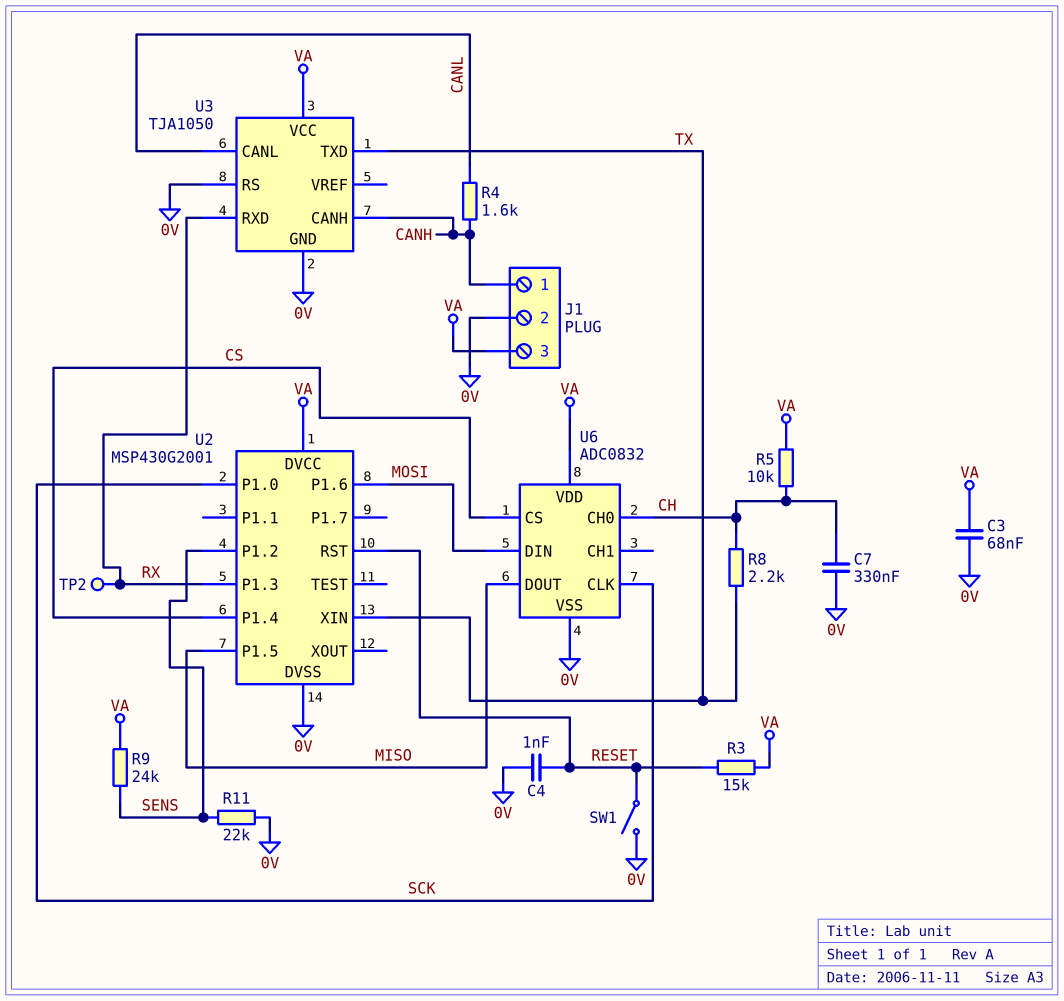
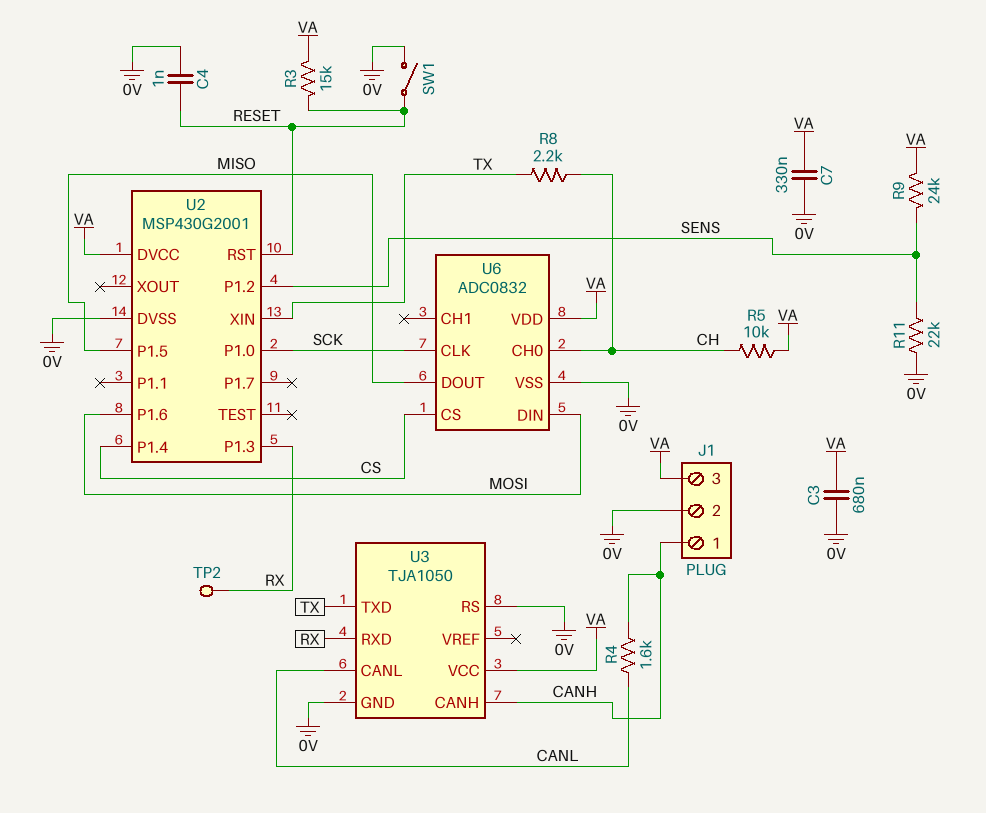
C3: 68nF (0V, VA) -> 680nF (0V, VA)
C7: 330nF (0V, CH) -> 330nF (0V, VA)

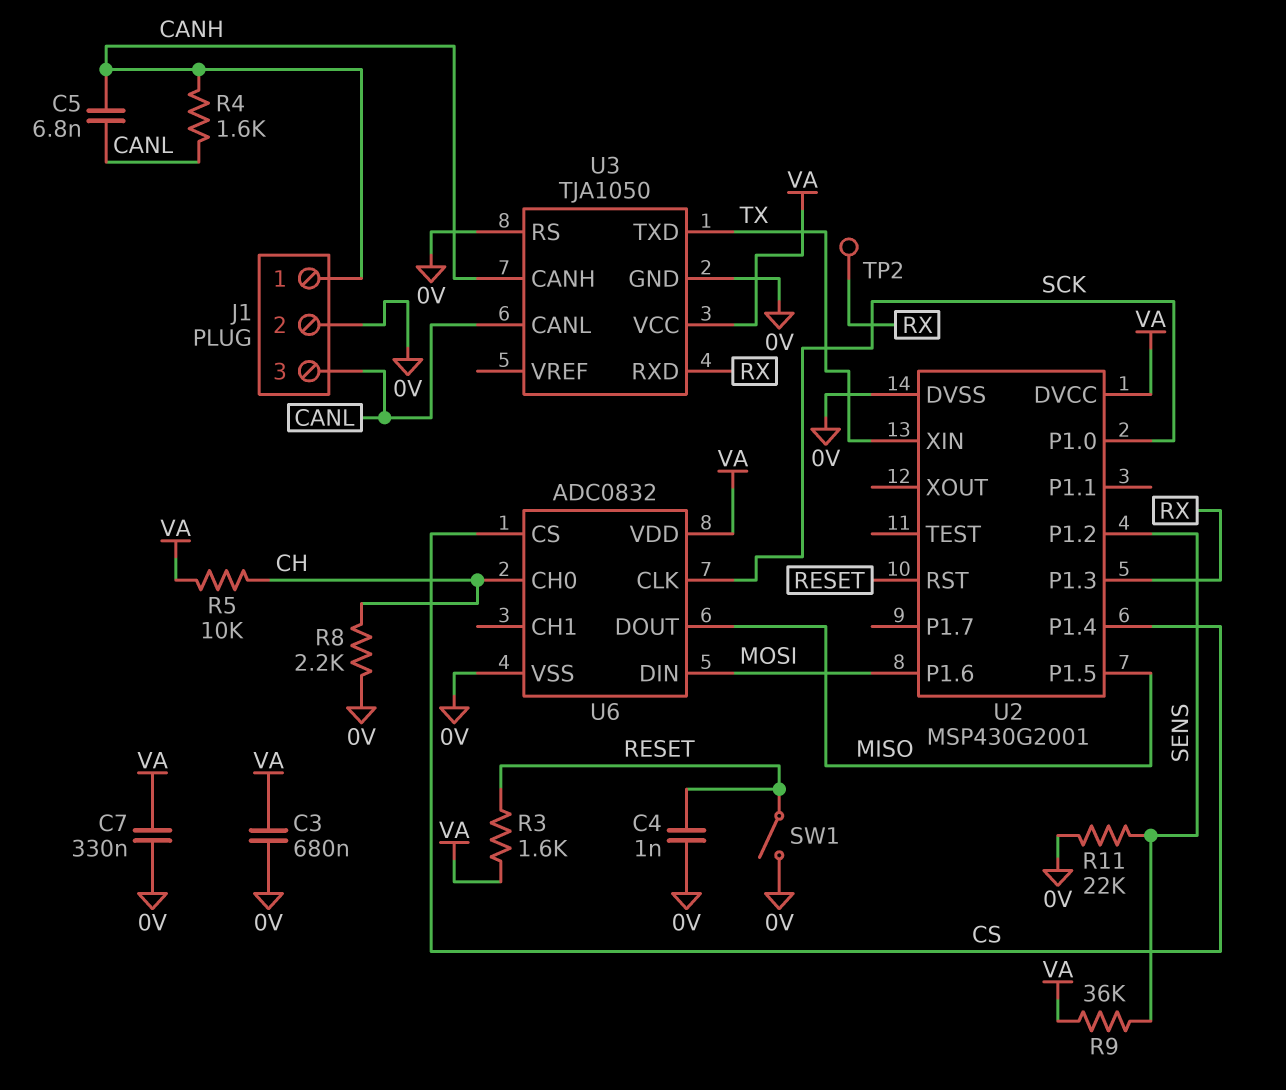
C5: none -> 6.8nF (CANH, CANL)
J1 pin 3: VA -> CANL
R3: 15k (RESET, VA) -> 1.6k (RESET, VA)
R8: 2.2k (CH, TX) -> 2.2k (0V, CH)
R9: 24k (SENS, VA) -> 36k (SENS, VA)

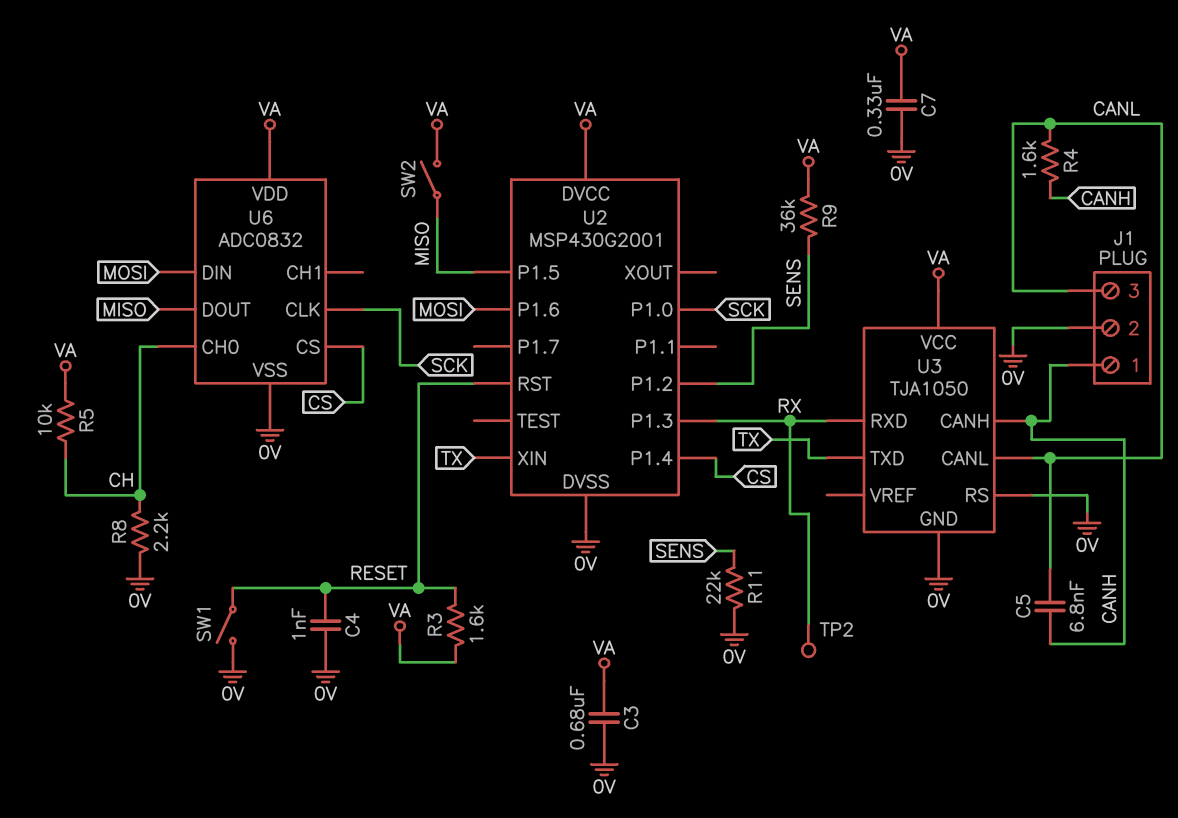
SW2: none -> switch (MISO, VA)

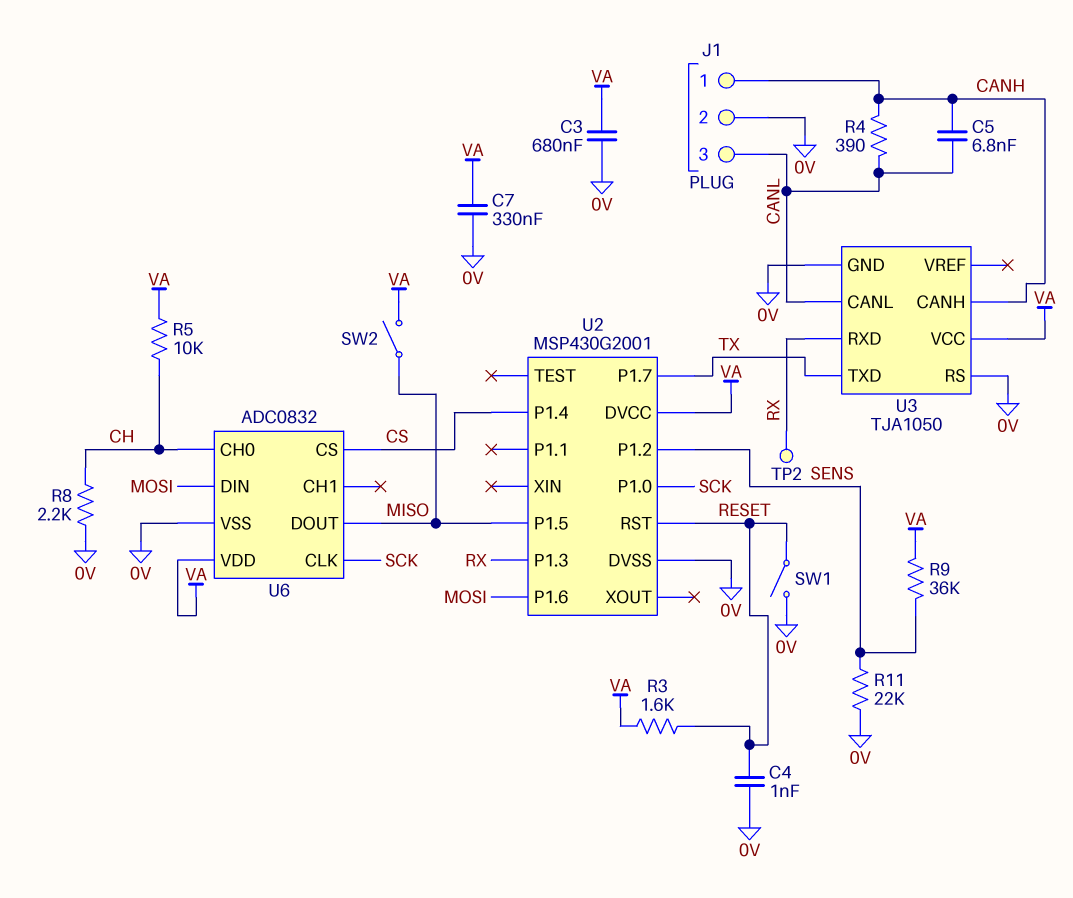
R4: 1.6k (CANH, CANL) -> 390 (CANH, CANL)
U2 pin P1.7: none -> TX
U2 pin XIN: TX -> none

